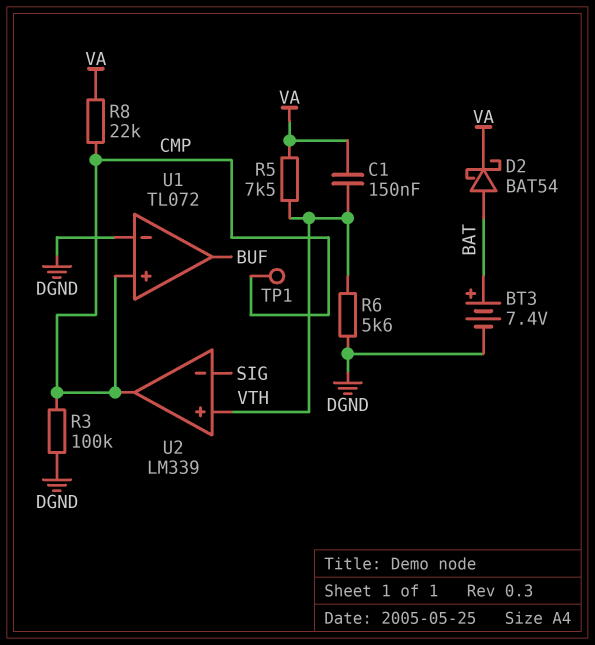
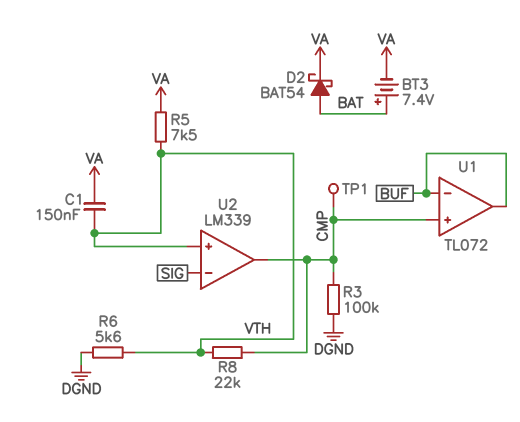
BT3: 7.4V (plus BAT, minus DGND) -> 7.4V (plus BAT, minus VA)
R8: 22k (CMP, VA) -> 22k (CMP, VTH)
U1 pin in-: DGND -> BUF

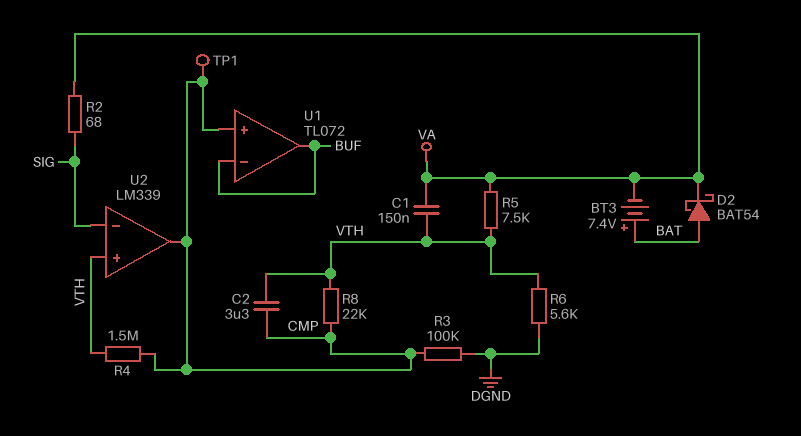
C2: none -> 3.3uF (CMP, VTH)
R2: none -> 68 (SIG, VA)
R4: none -> 1.5M (CMP, VTH)

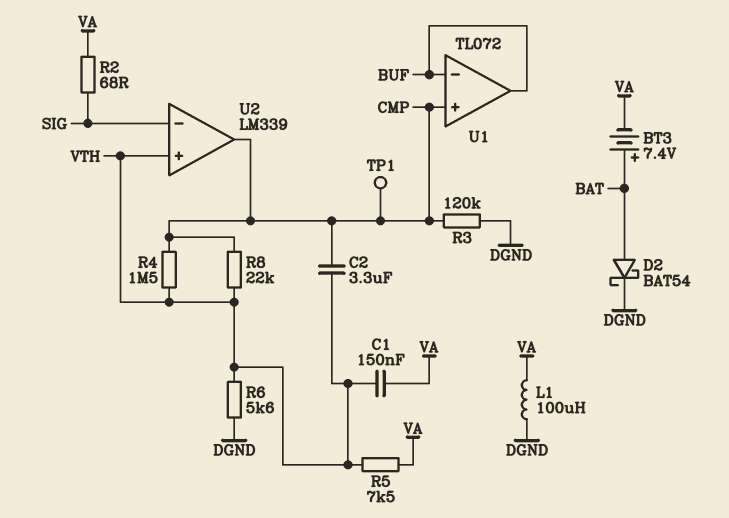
D2: schottky BAT54 (A BAT, K VA) -> schottky BAT54 (A BAT, K DGND)
L1: none -> 100uH (DGND, VA)
R3: 100k (CMP, DGND) -> 120k (CMP, DGND)

